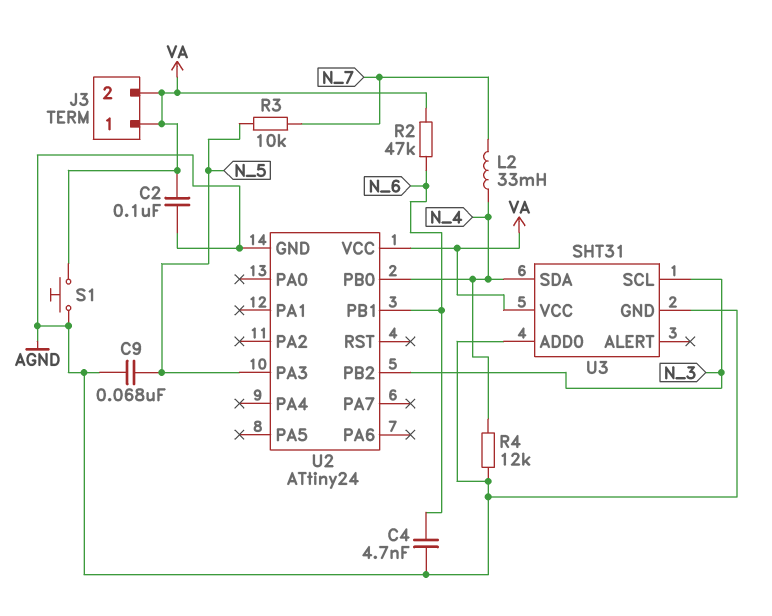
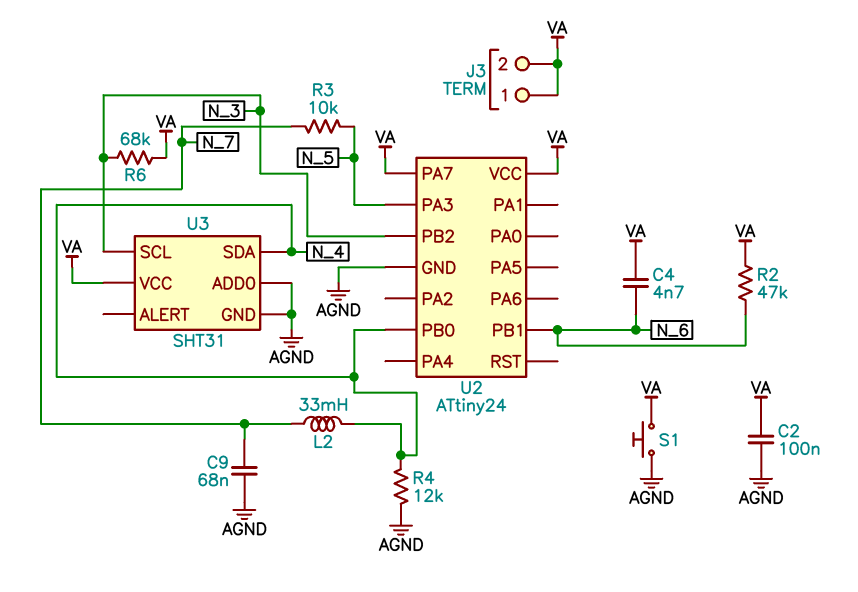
C4: 4.7nF (AGND, N_6) -> 4.7nF (N_6, VA)
C9: 68nF (AGND, N_5) -> 68nF (AGND, N_7)
R6: none -> 68k (N_3, VA)
U2 pin PA7: none -> VA

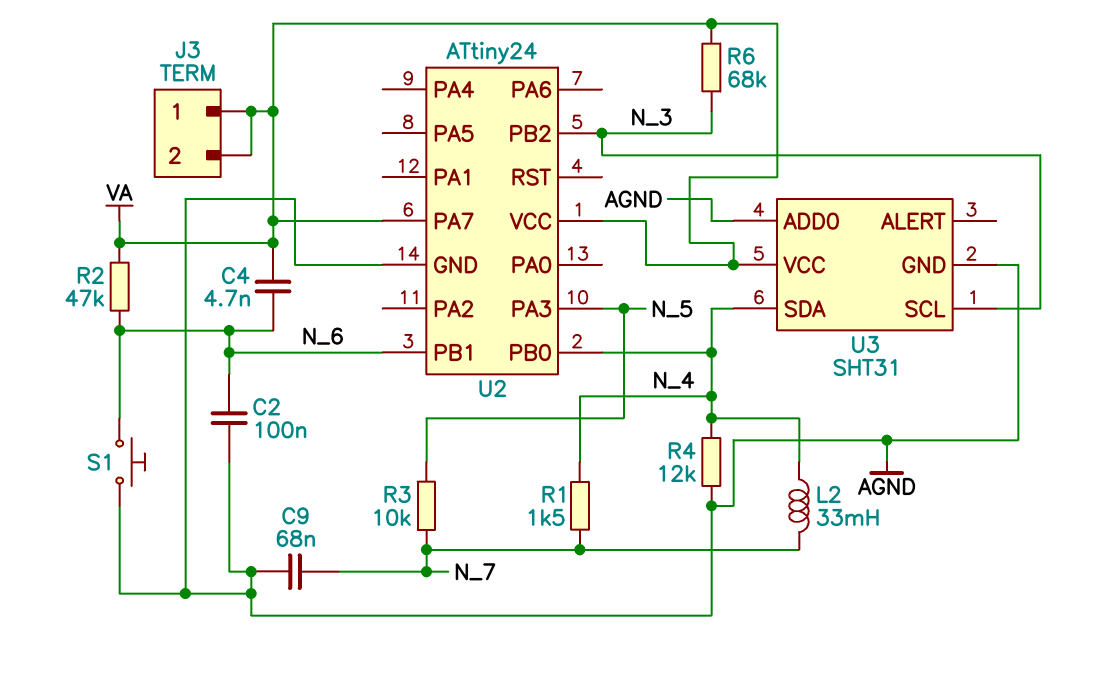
C2: 100nF (AGND, VA) -> 100nF (AGND, N_6)
R1: none -> 1.5k (N_4, N_7)
S1: button (AGND, VA) -> button (AGND, N_6)

